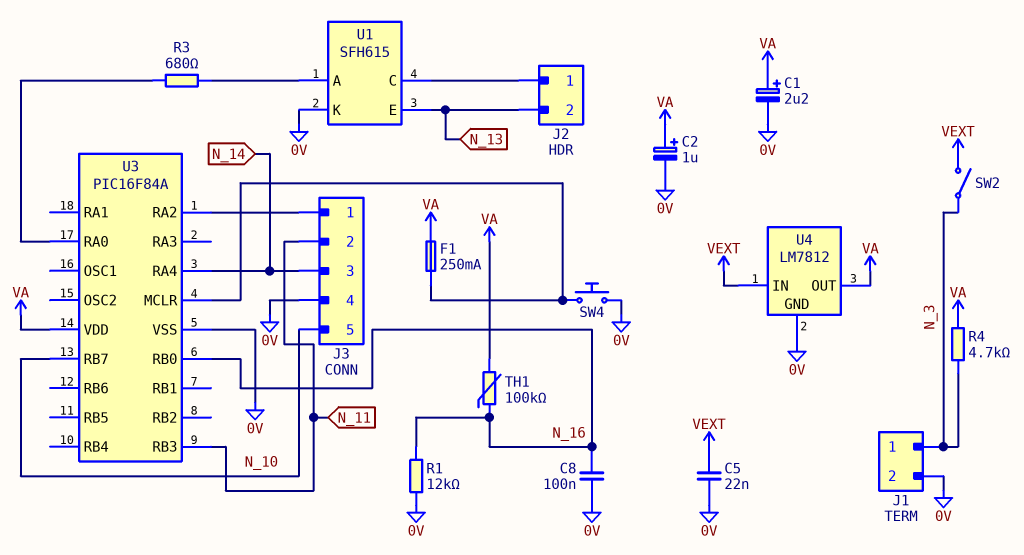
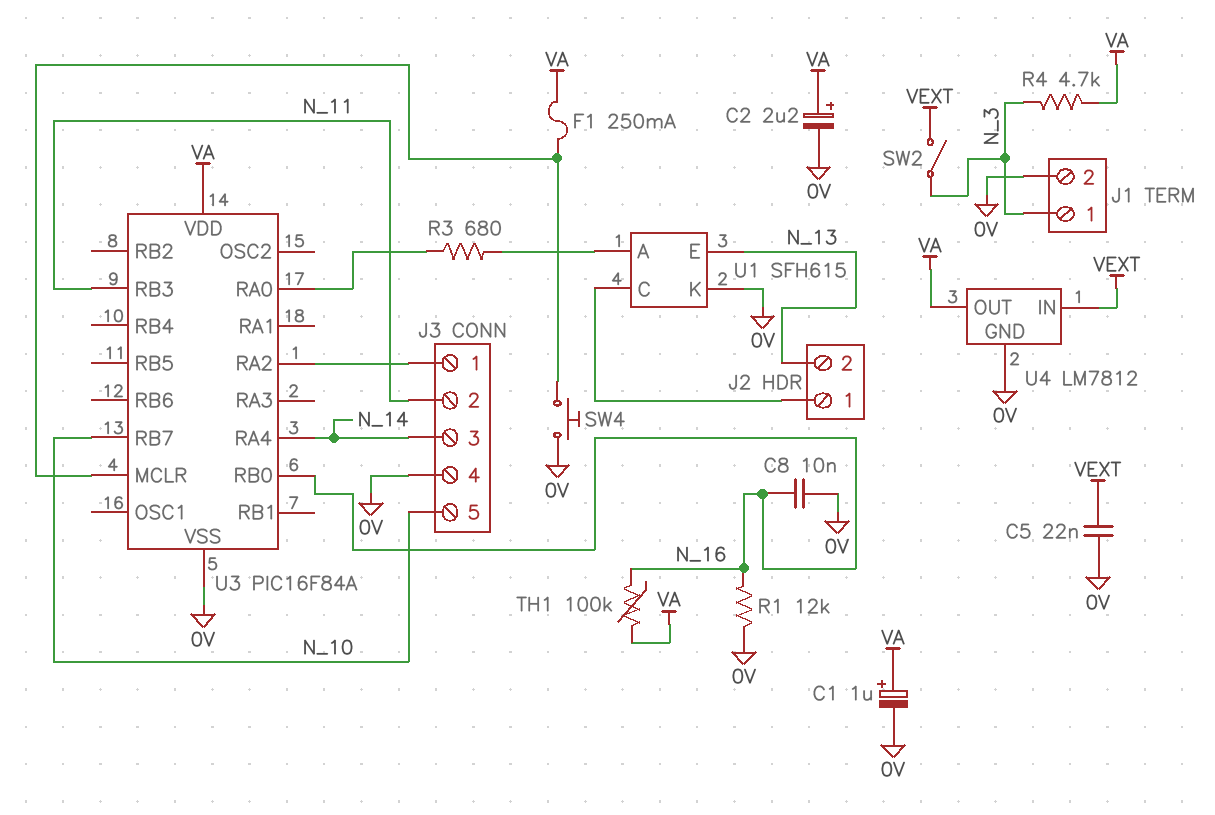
C1: 2.2uF (plus VA, minus 0V) -> 1uF (plus VA, minus 0V)
C2: 1uF (plus VA, minus 0V) -> 2.2uF (plus VA, minus 0V)
C8: 100nF (0V, N_16) -> 10nF (0V, N_16)

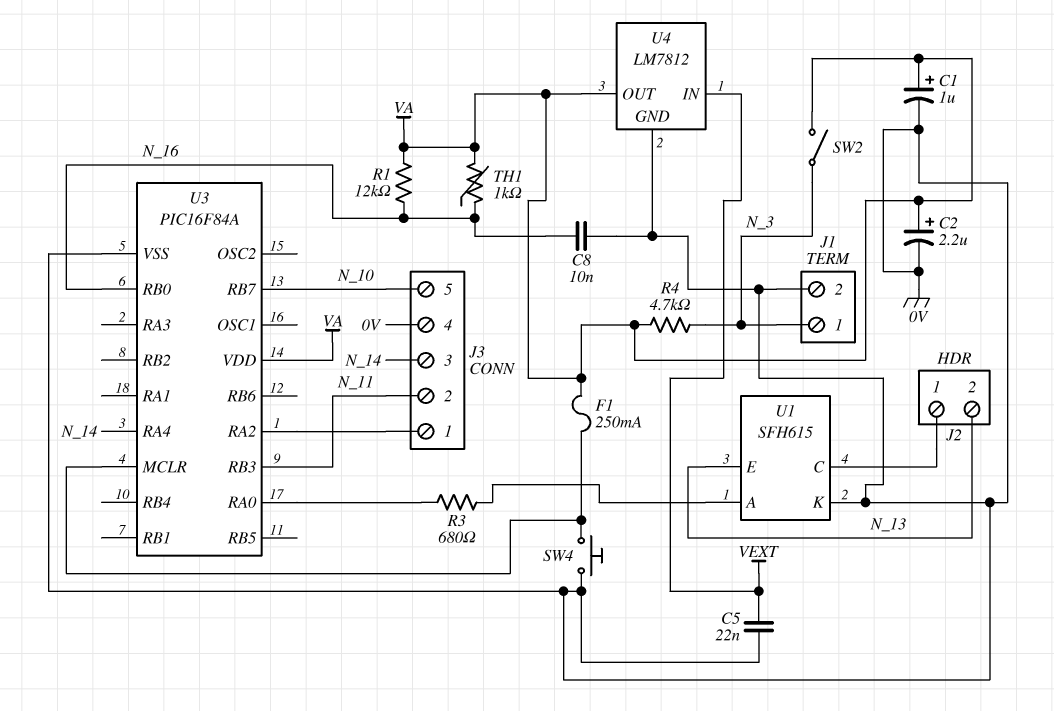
R1: 12k (0V, N_16) -> 12k (N_16, VA)
SW2: switch (N_3, VEXT) -> switch (N_3, VA)
TH1: 100k (N_16, VA) -> 1k (N_16, VA)

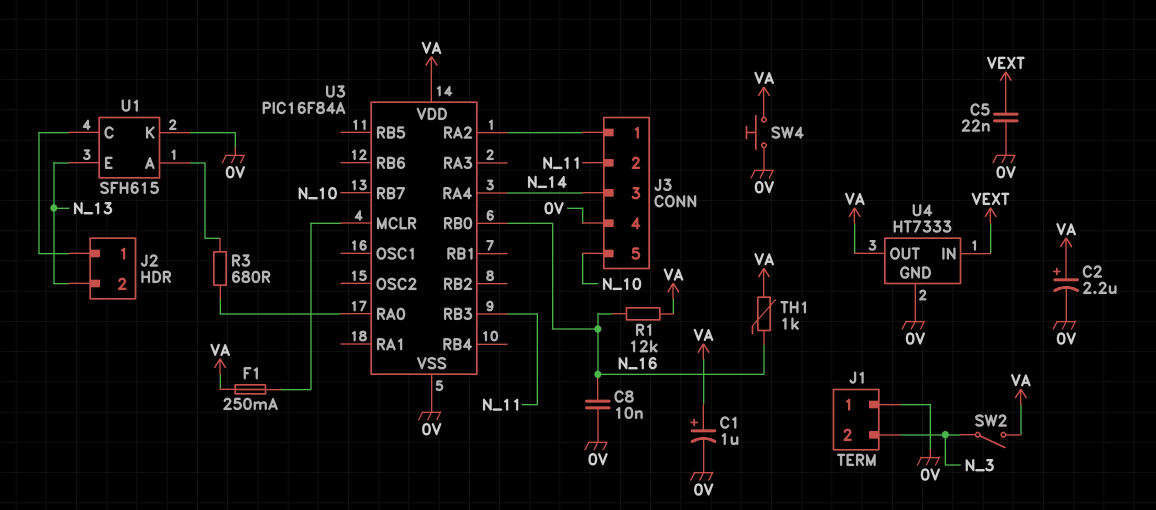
J1 pin 1: N_3 -> 0V
J1 pin 2: 0V -> N_3
R4: 4.7k (N_3, VA) -> none
SW4: button (0V, U3/MCLR) -> button (0V, VA)
U4: LM7812 -> HT7333

